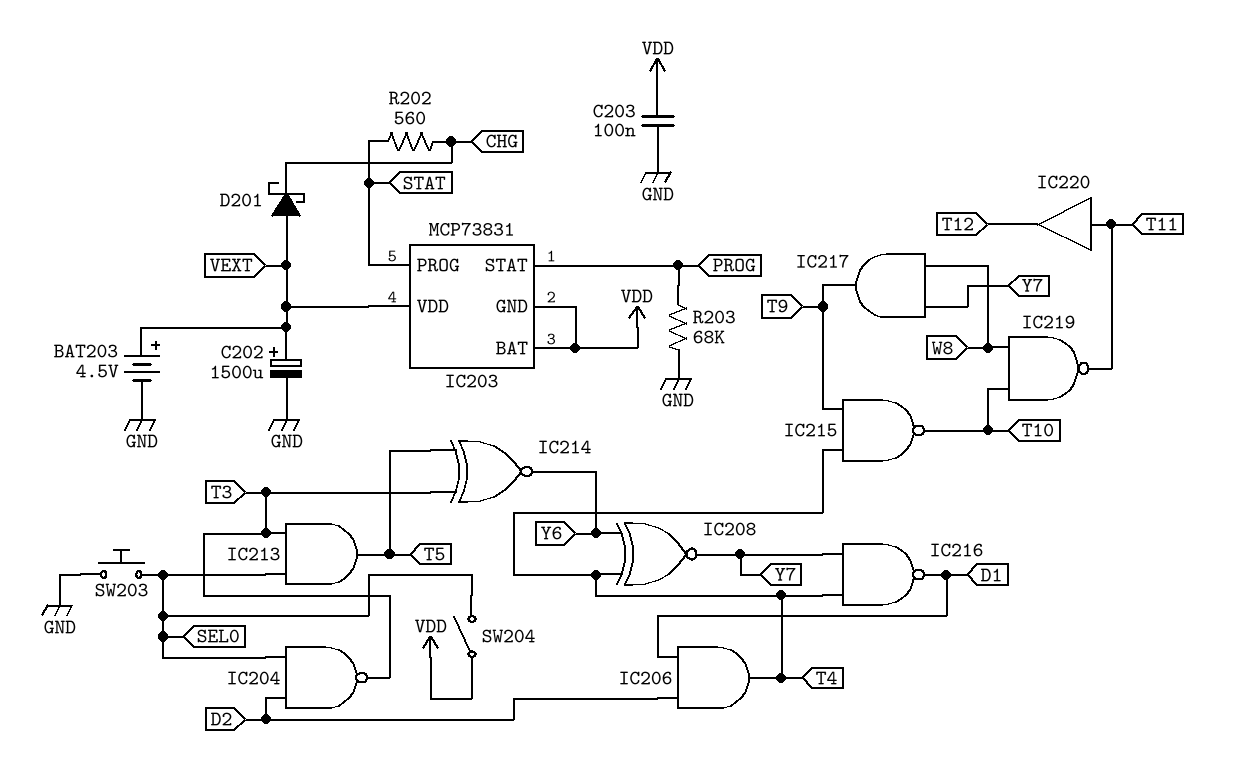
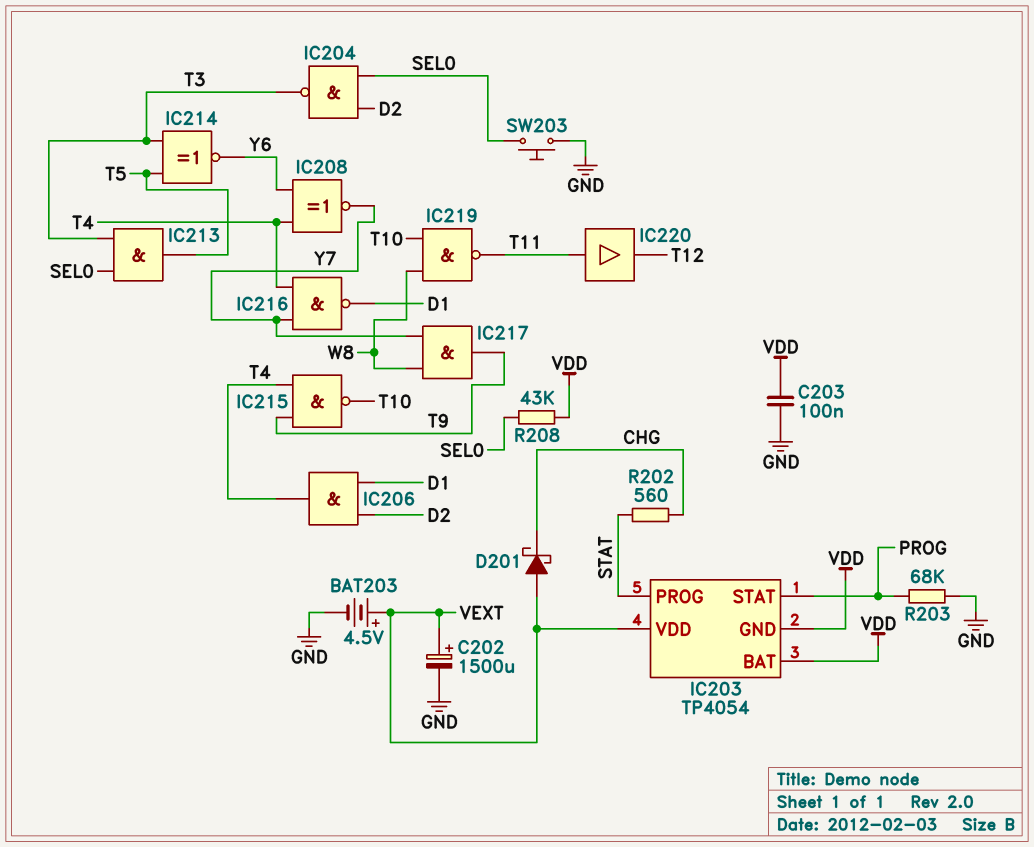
IC203: MCP73831 -> TP4054
R208: none -> 43k (SEL0, VDD)
SW204: switch (SEL0, VDD) -> none

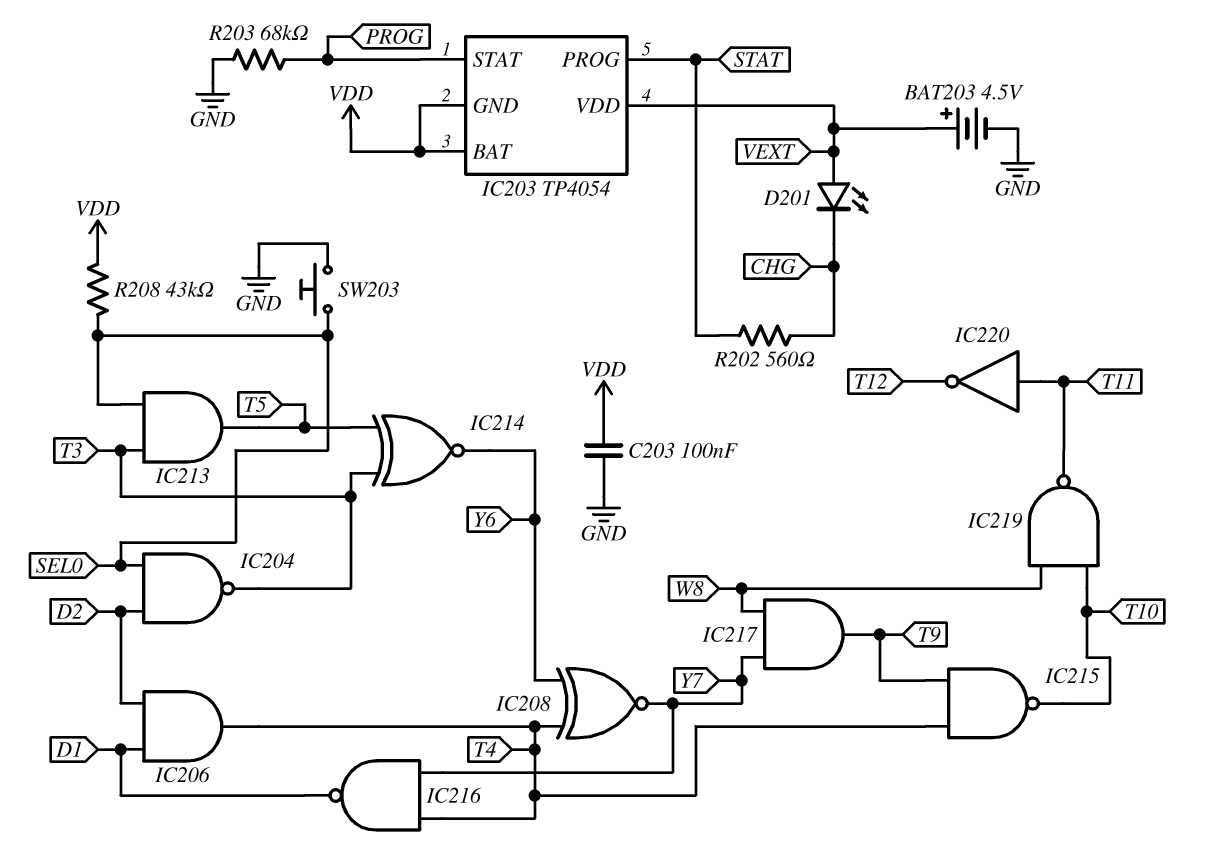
C202: 1500uF (plus VEXT, minus GND) -> none
D201: schottky (A VEXT, K CHG) -> LED (A VEXT, K CHG)
IC220: buffer (in T11, out T12) -> NOT (in T11, out T12)

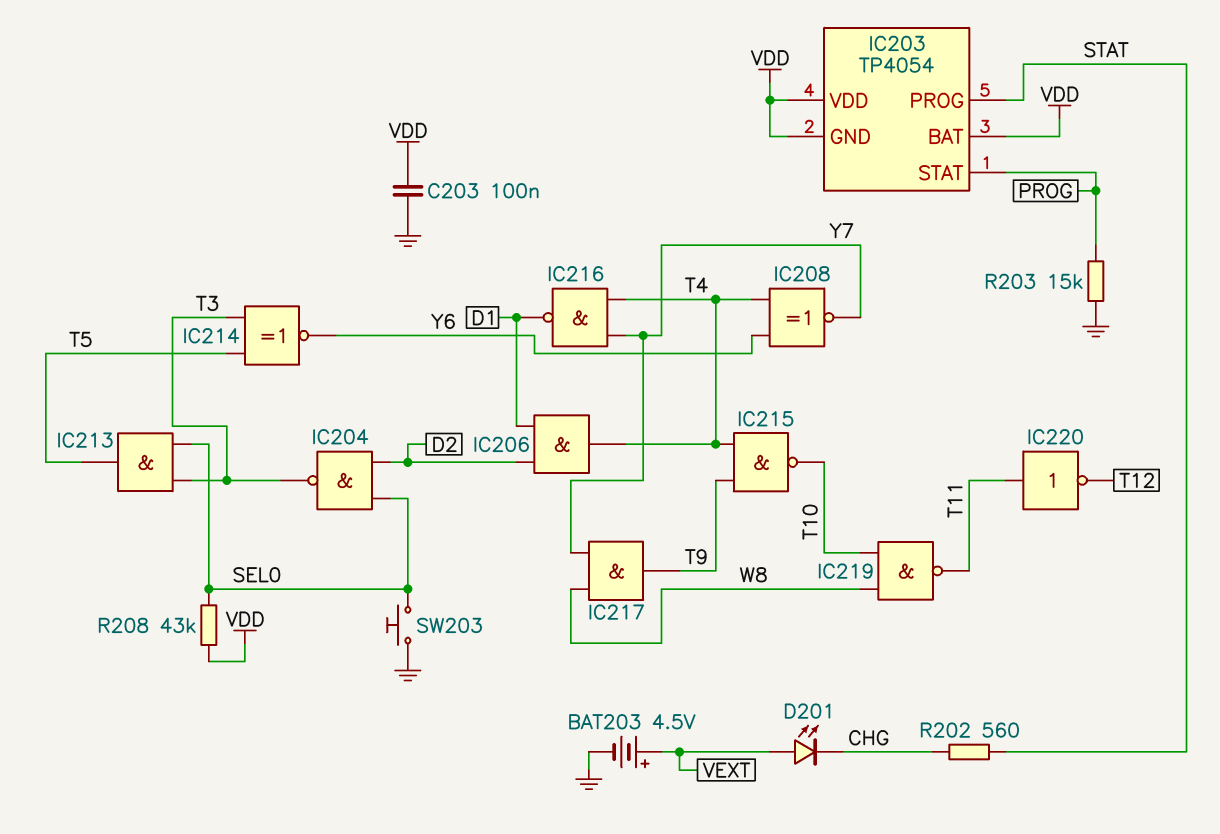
IC203 pin VDD: VEXT -> VDD
R203: 68k (GND, PROG) -> 15k (GND, PROG)

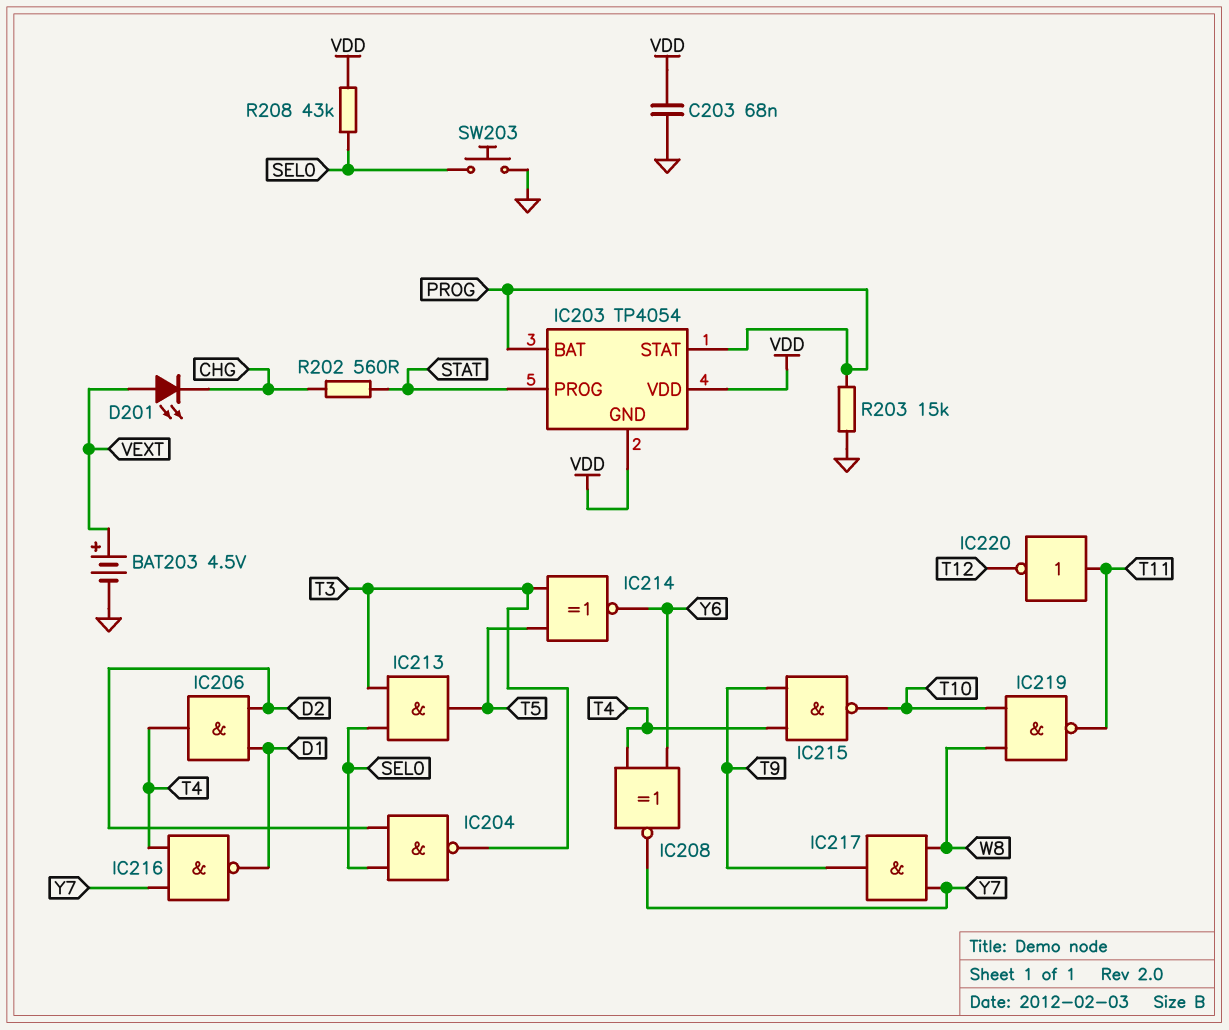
C203: 100nF (GND, VDD) -> 68nF (GND, VDD)
IC203 pin BAT: VDD -> PROG

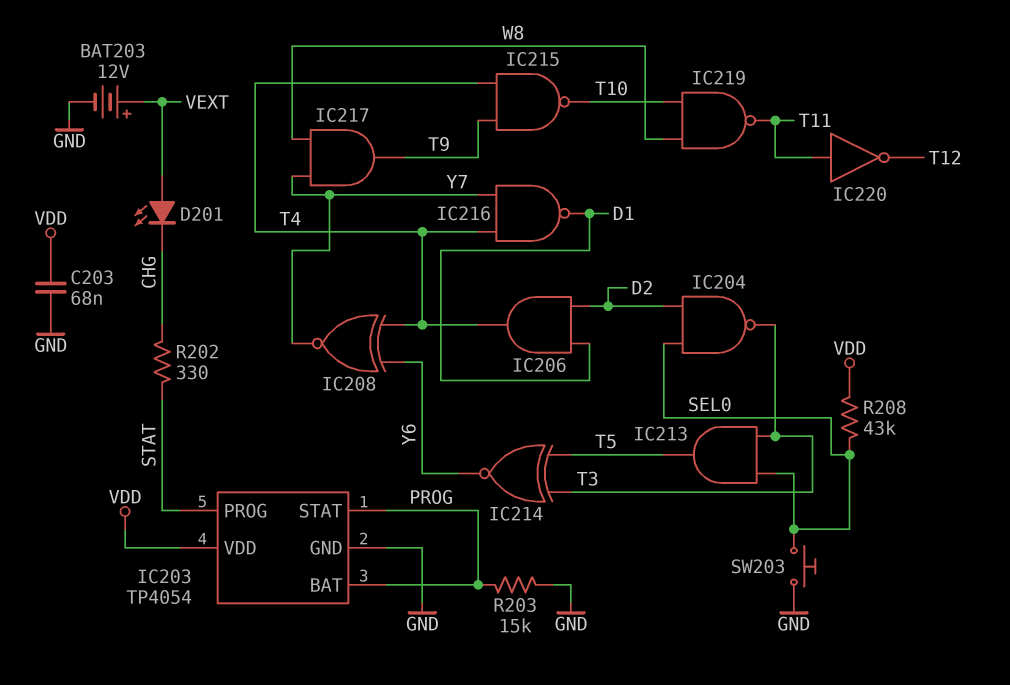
BAT203: 4.5V (plus VEXT, minus GND) -> 12V (plus VEXT, minus GND)
IC203 pin GND: VDD -> GND
R202: 560 (CHG, STAT) -> 330 (CHG, STAT)

